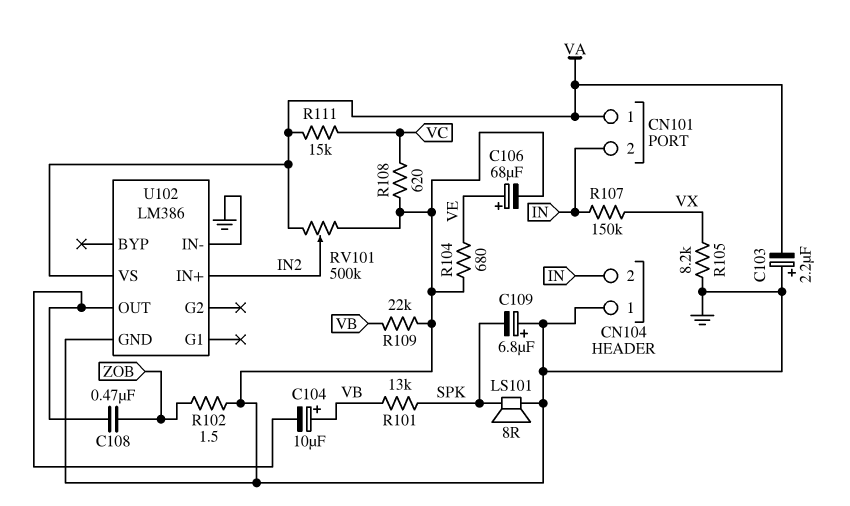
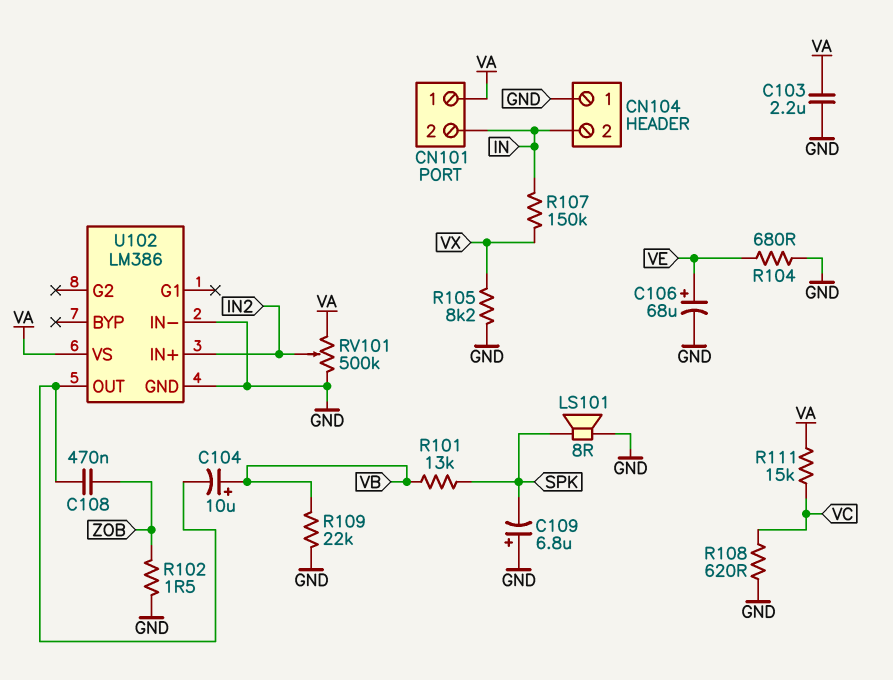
C103: 2.2uF (plus GND, minus VA) -> 2.2uF (GND, VA)

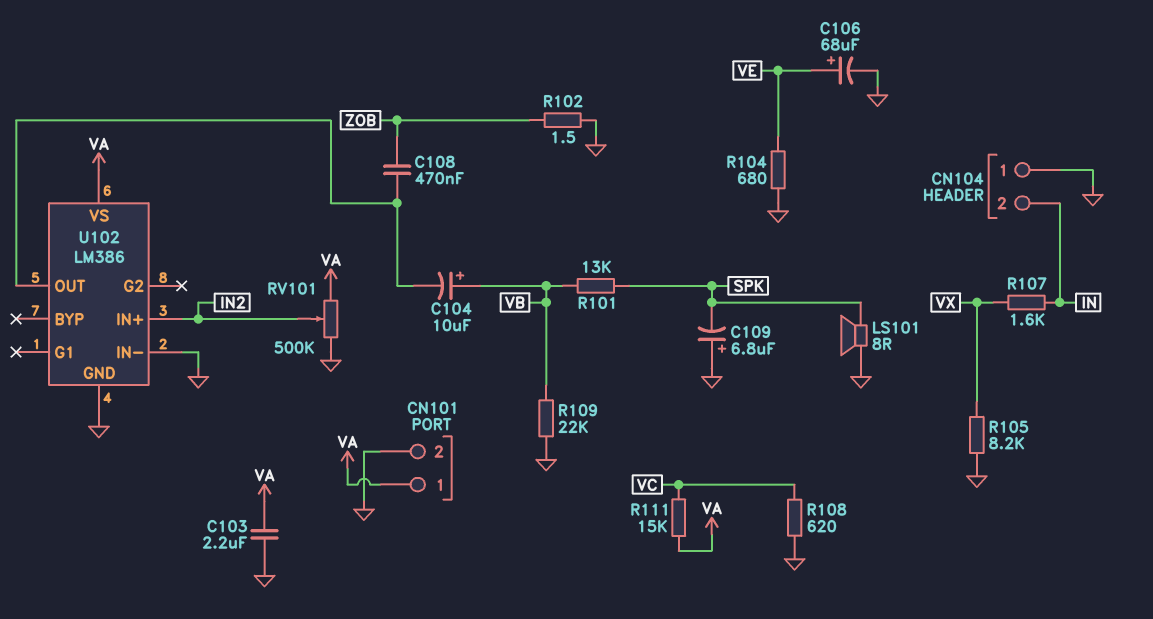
CN101 pin 2: IN -> GND
R107: 150k (IN, VX) -> 1.6k (IN, VX)

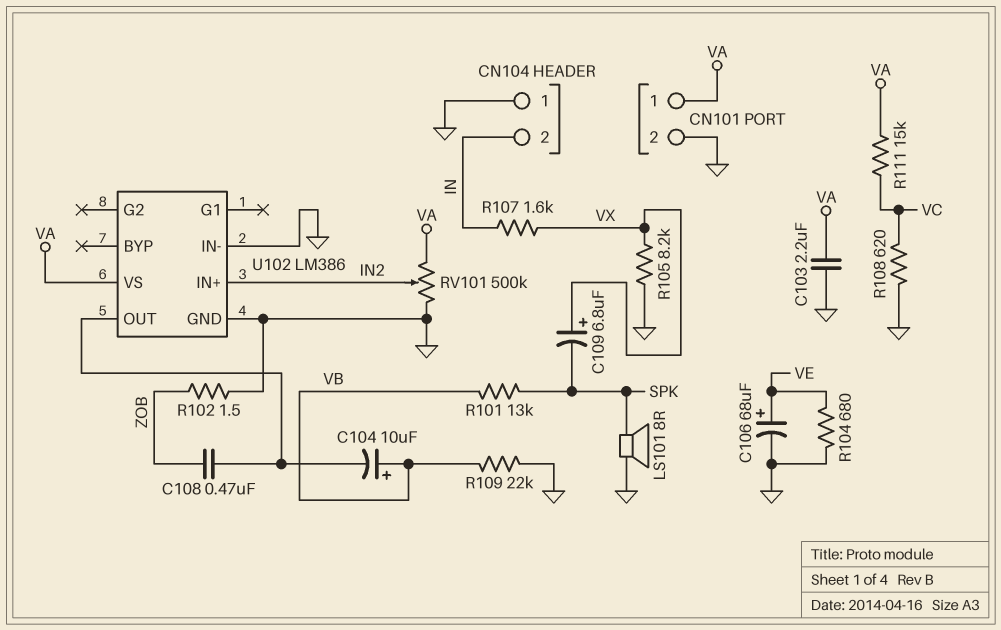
C109: 6.8uF (plus GND, minus SPK) -> 6.8uF (plus VX, minus SPK)

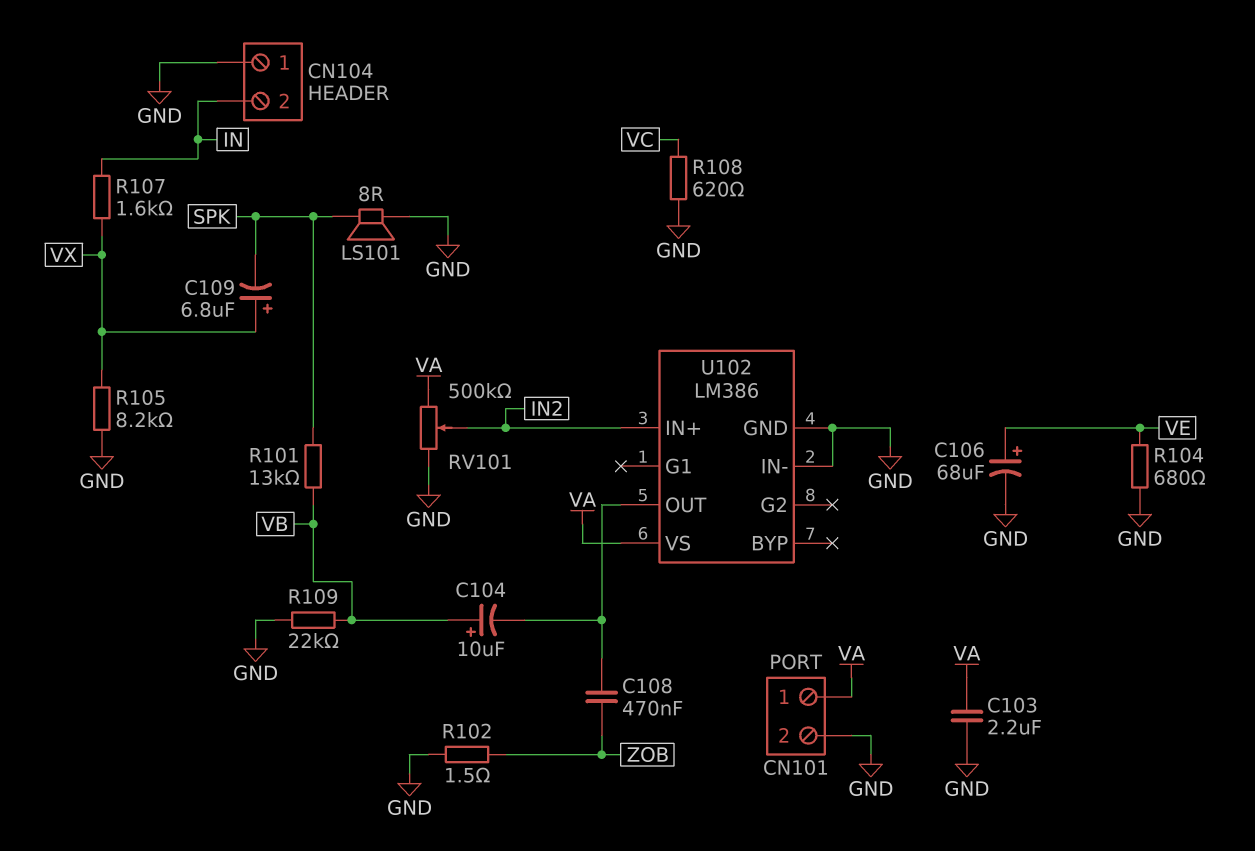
R111: 15k (VA, VC) -> none

